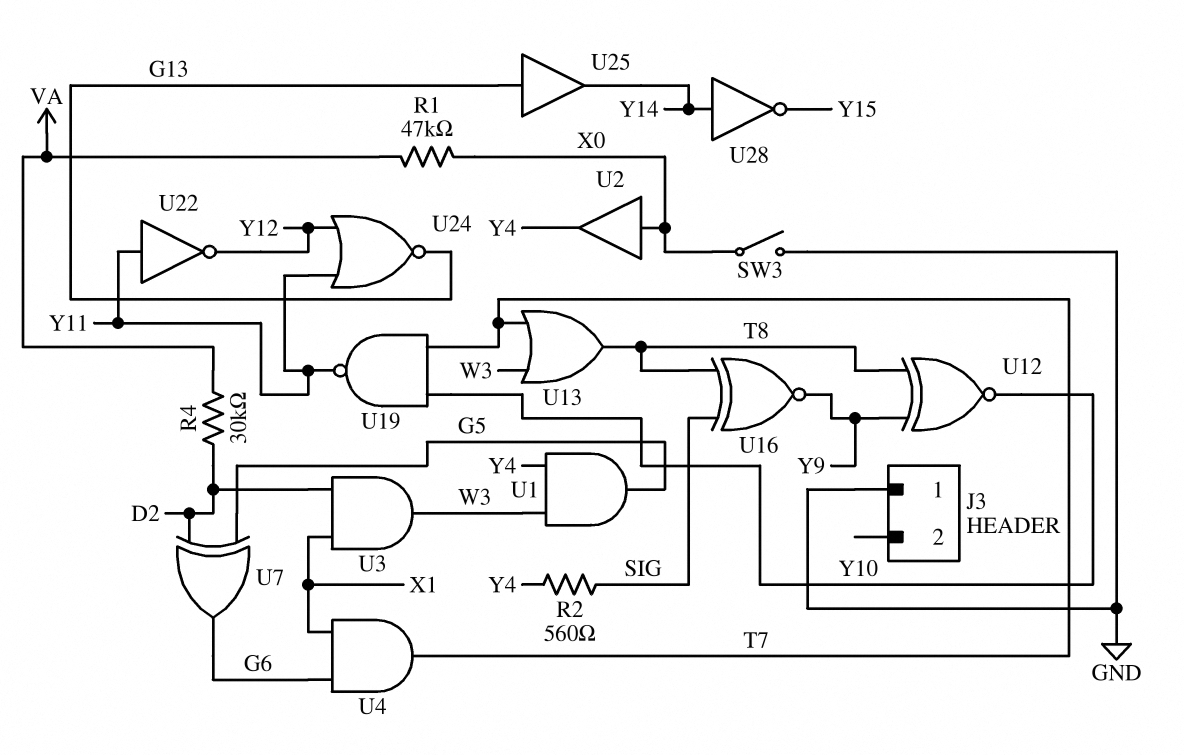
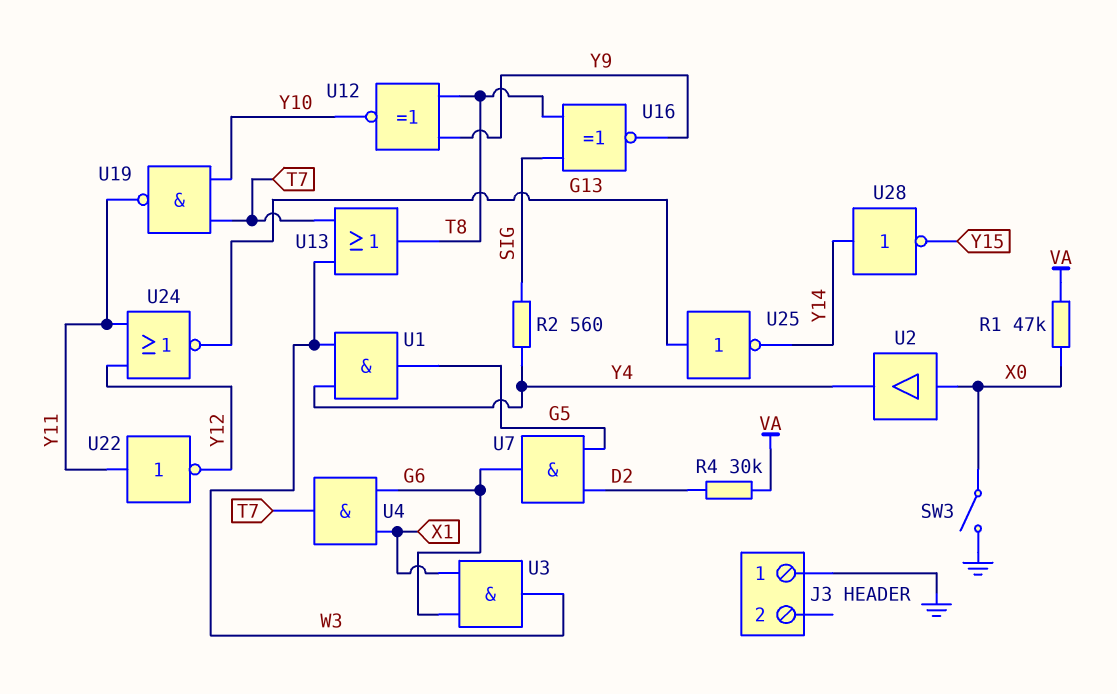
U3: AND (in D2, in X1, out W3) -> AND (in G6, in X1, out W3)
U7: XOR (in D2, in G5, out G6) -> AND (in D2, in G5, out G6)
U25: buffer (in G13, out Y14) -> NOT (in G13, out Y14)

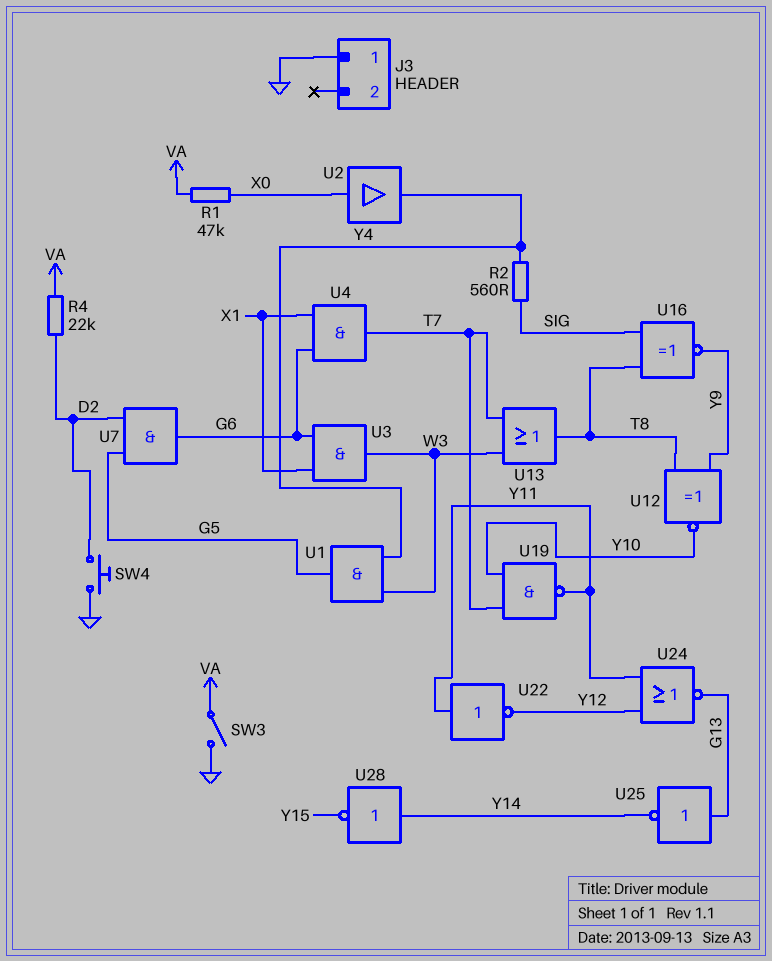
R4: 30k (D2, VA) -> 22k (D2, VA)
SW3: switch (GND, X0) -> switch (GND, VA)
SW4: none -> button (D2, GND)

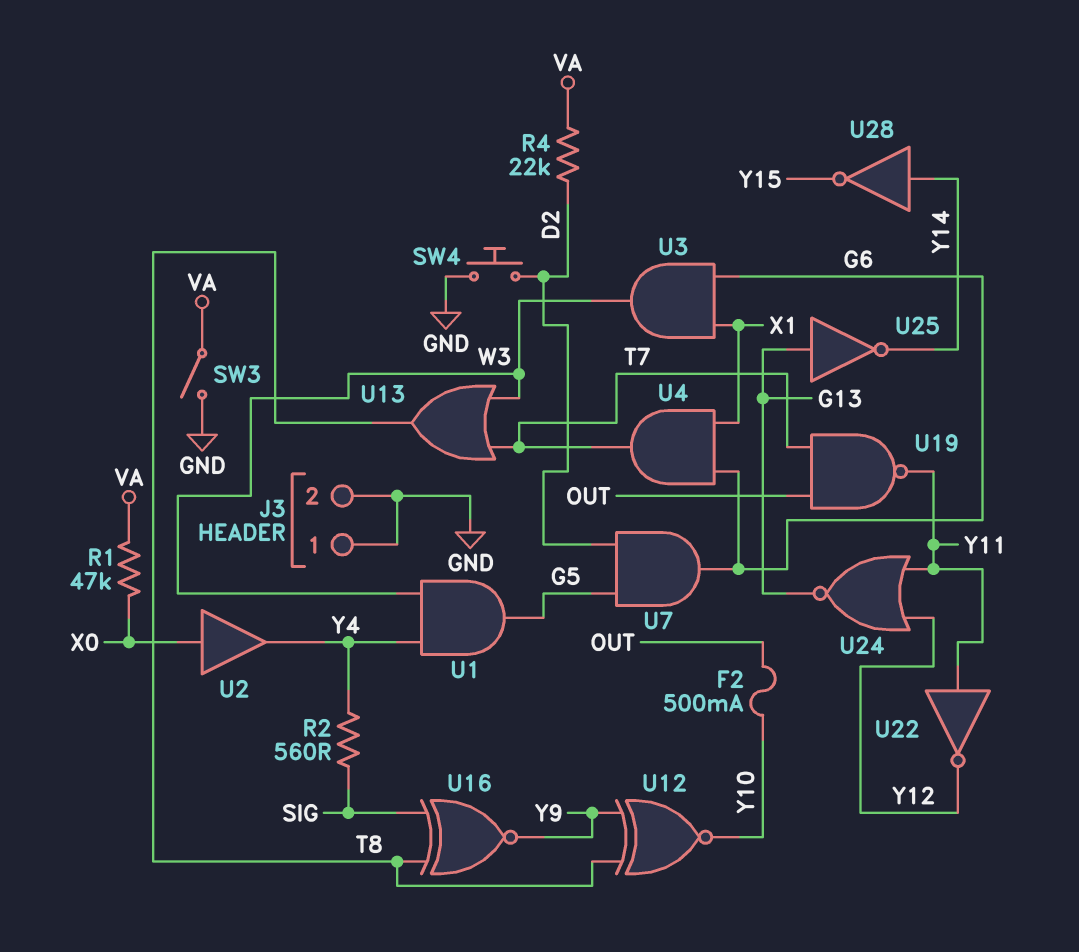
F2: none -> 500mA (OUT, Y10)
J3 pin 2: none -> GND
U19: NAND (in T7, in Y10, out Y11) -> NAND (in OUT, in T7, out Y11)

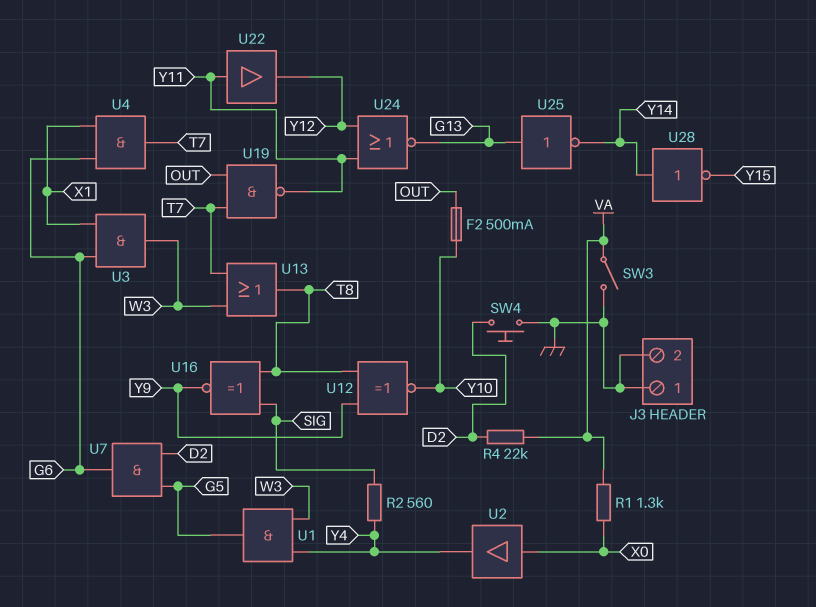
R1: 47k (VA, X0) -> 1.3k (VA, X0)
U22: NOT (in Y11, out Y12) -> buffer (in Y11, out Y12)

